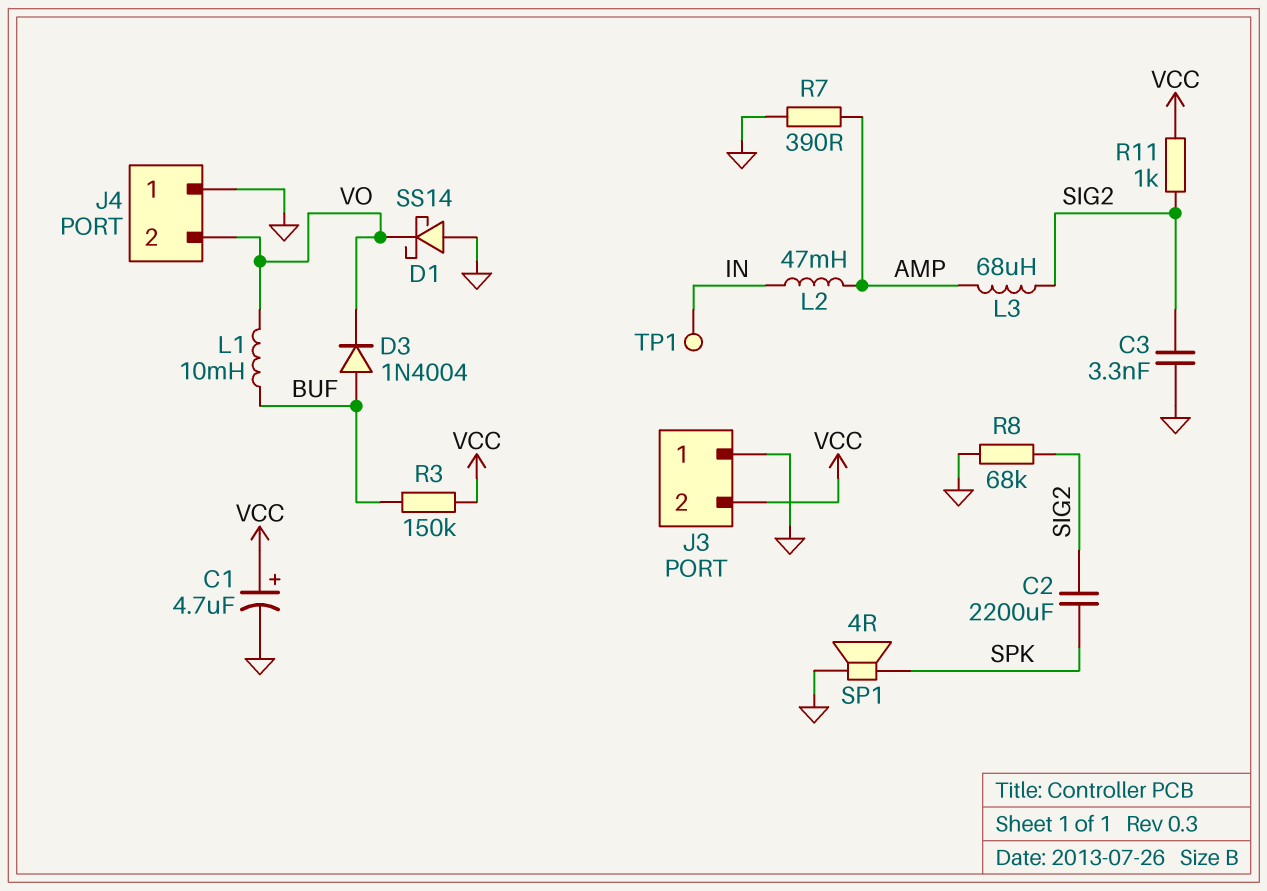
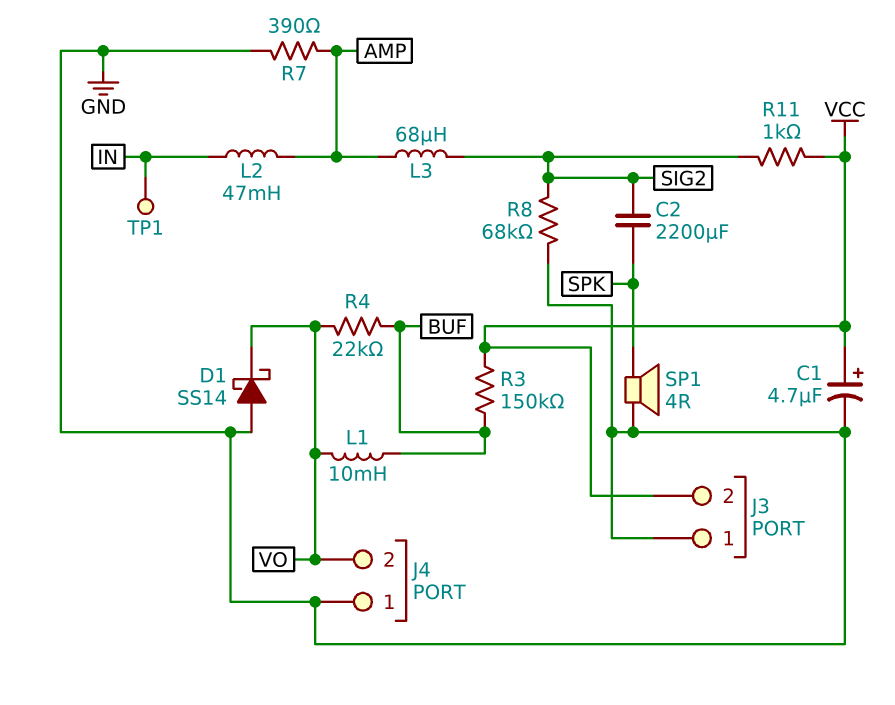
C3: 3.3nF (GND, SIG2) -> none
D3: diode 1N4004 (A BUF, K VO) -> none
R4: none -> 22k (BUF, VO)

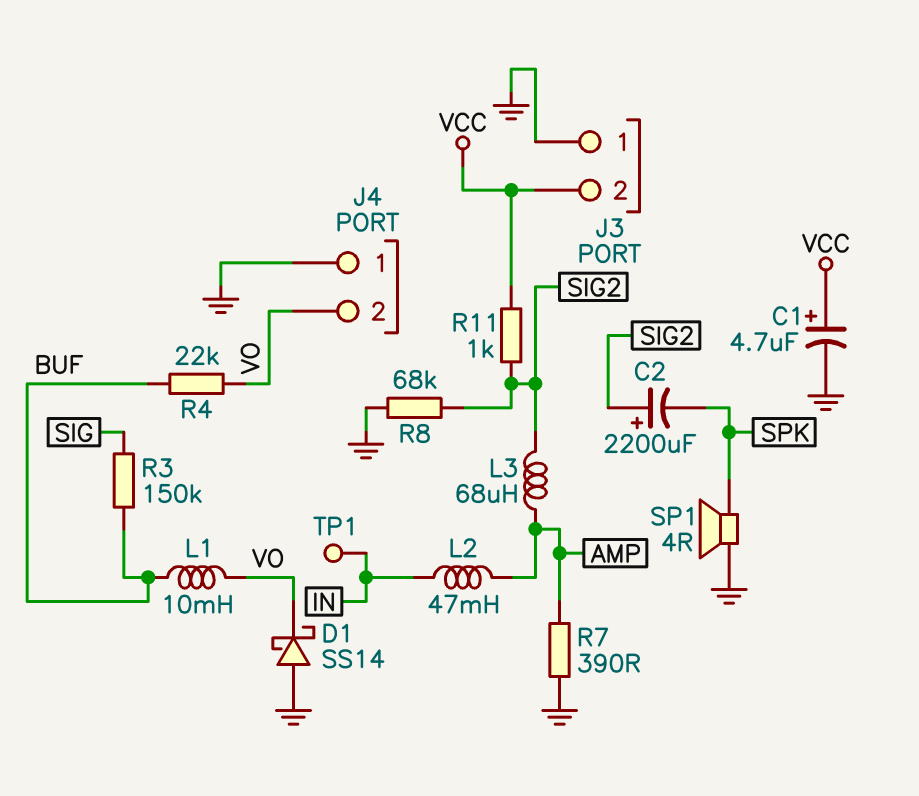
C2: 2200uF (SIG2, SPK) -> 2200uF (plus SIG2, minus SPK)
R3: 150k (BUF, VCC) -> 150k (BUF, SIG)

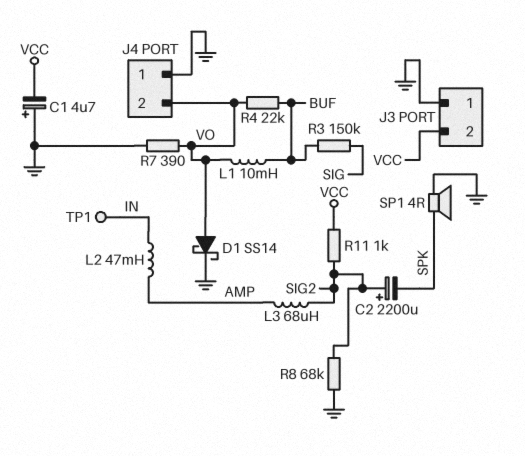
C1: 4.7uF (plus VCC, minus GND) -> 4.7uF (plus GND, minus VCC)
D1: schottky SS14 (A GND, K VO) -> schottky SS14 (A VO, K GND)
R7: 390 (AMP, GND) -> 390 (GND, VO)

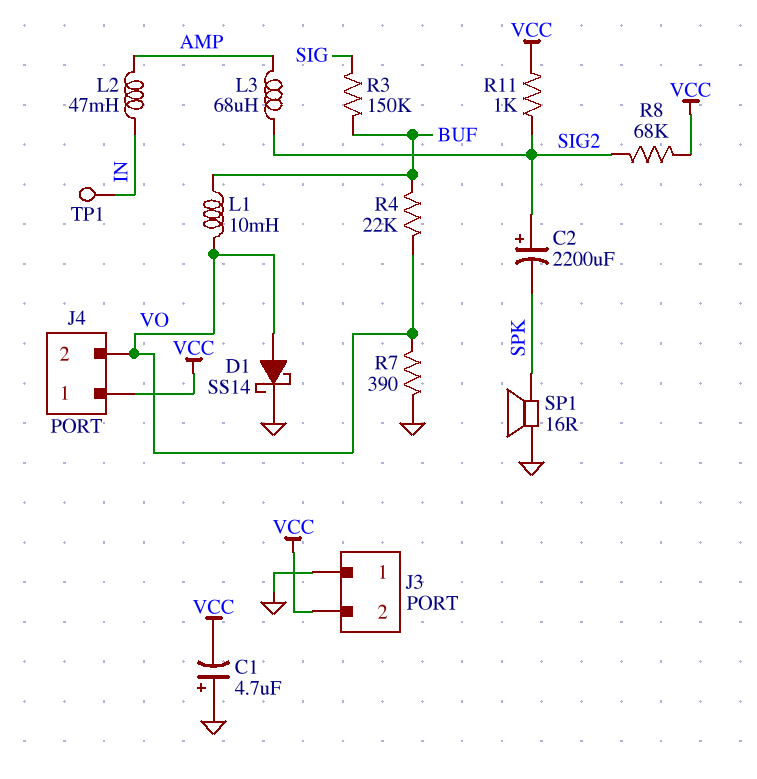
J4 pin 1: GND -> VCC
R8: 68k (GND, SIG2) -> 68k (SIG2, VCC)
SP1: speaker 4R (GND, SPK) -> speaker 16R (GND, SPK)

